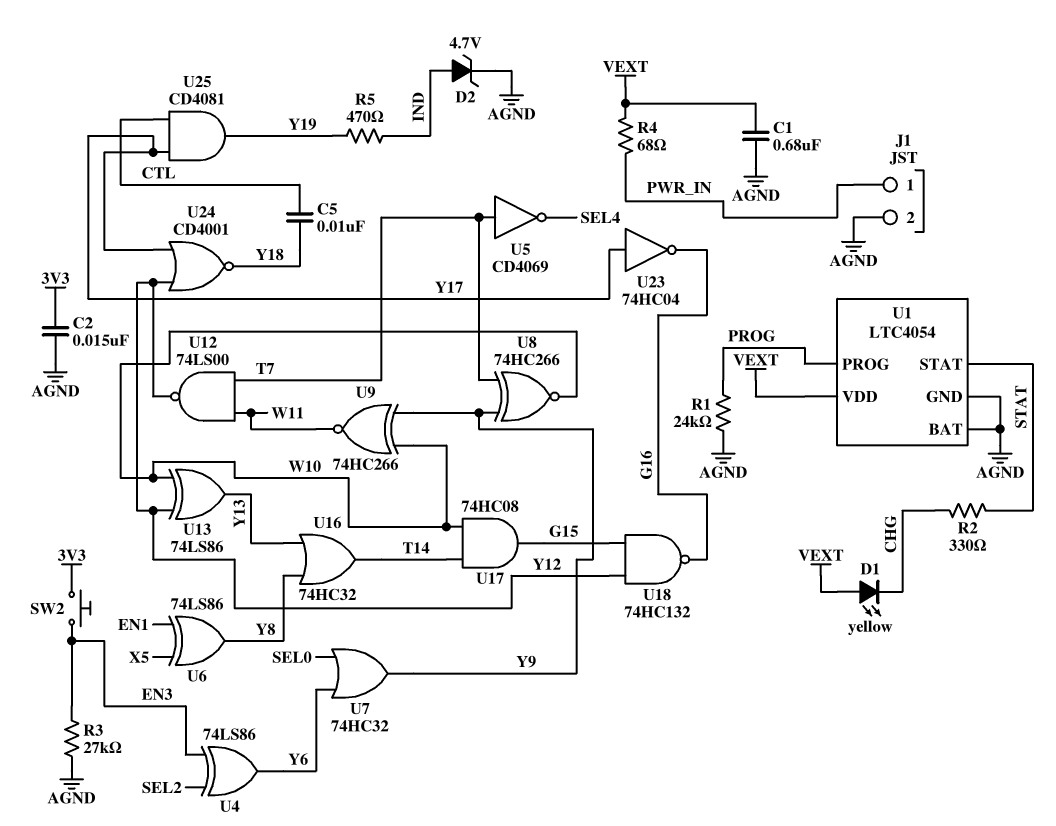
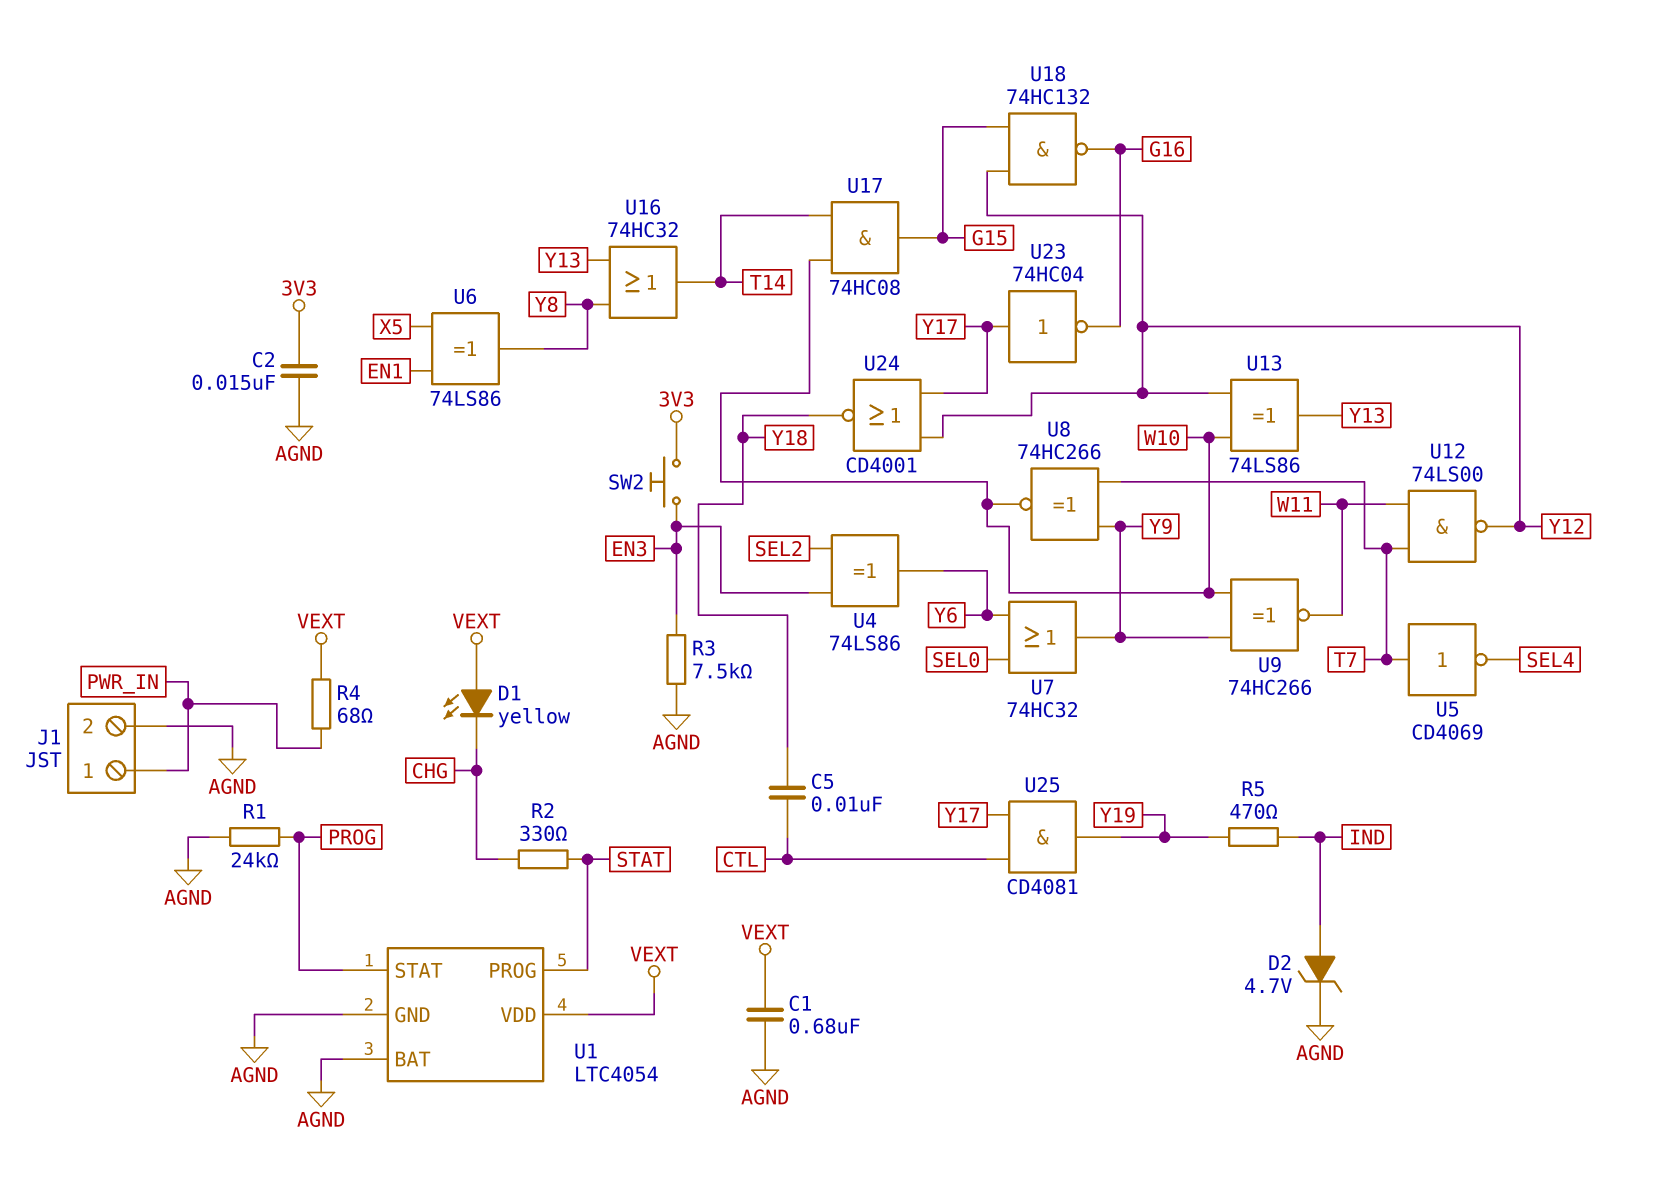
R3: 27k (AGND, EN3) -> 7.5k (AGND, EN3)
U1 pin PROG: PROG -> STAT
U1 pin STAT: STAT -> PROG

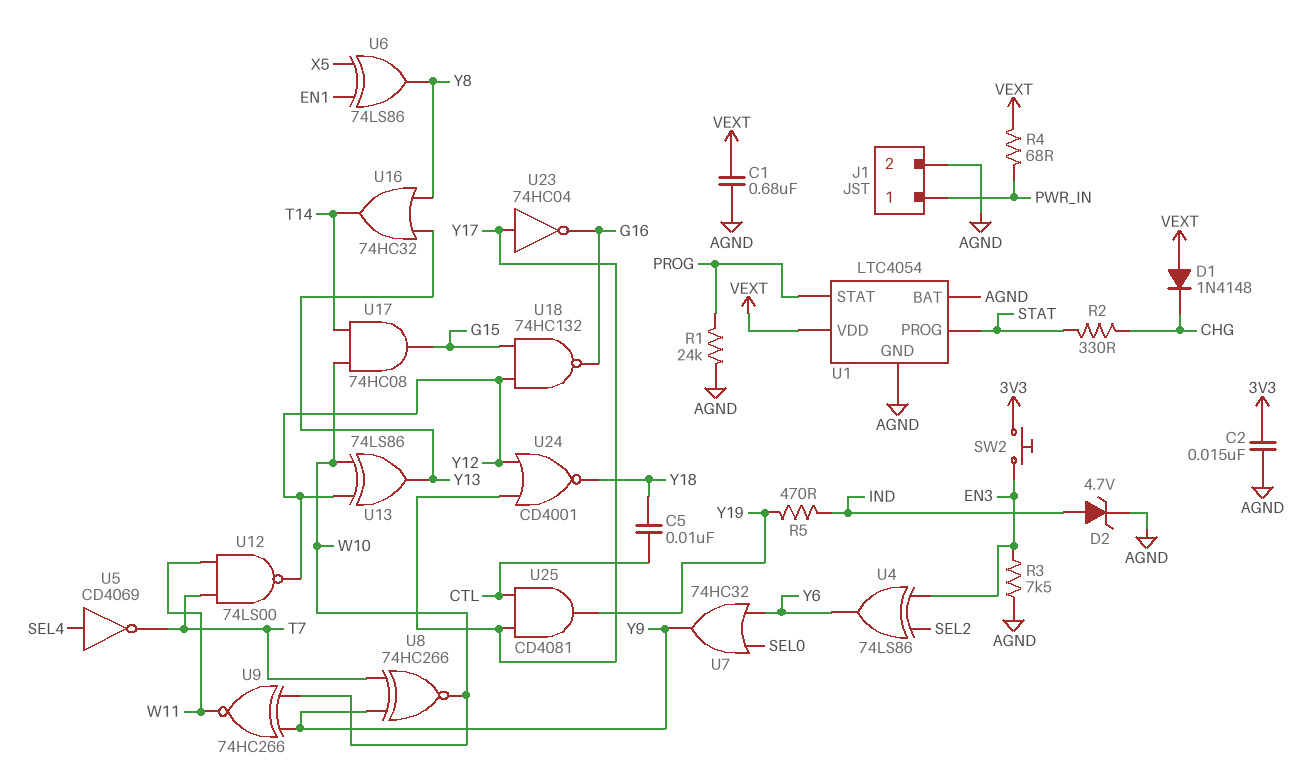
D1: LED yellow (A VEXT, K CHG) -> diode 1N4148 (A VEXT, K CHG)
U5: NOT CD4069 (in T7, out SEL4) -> NOT CD4069 (in SEL4, out T7)

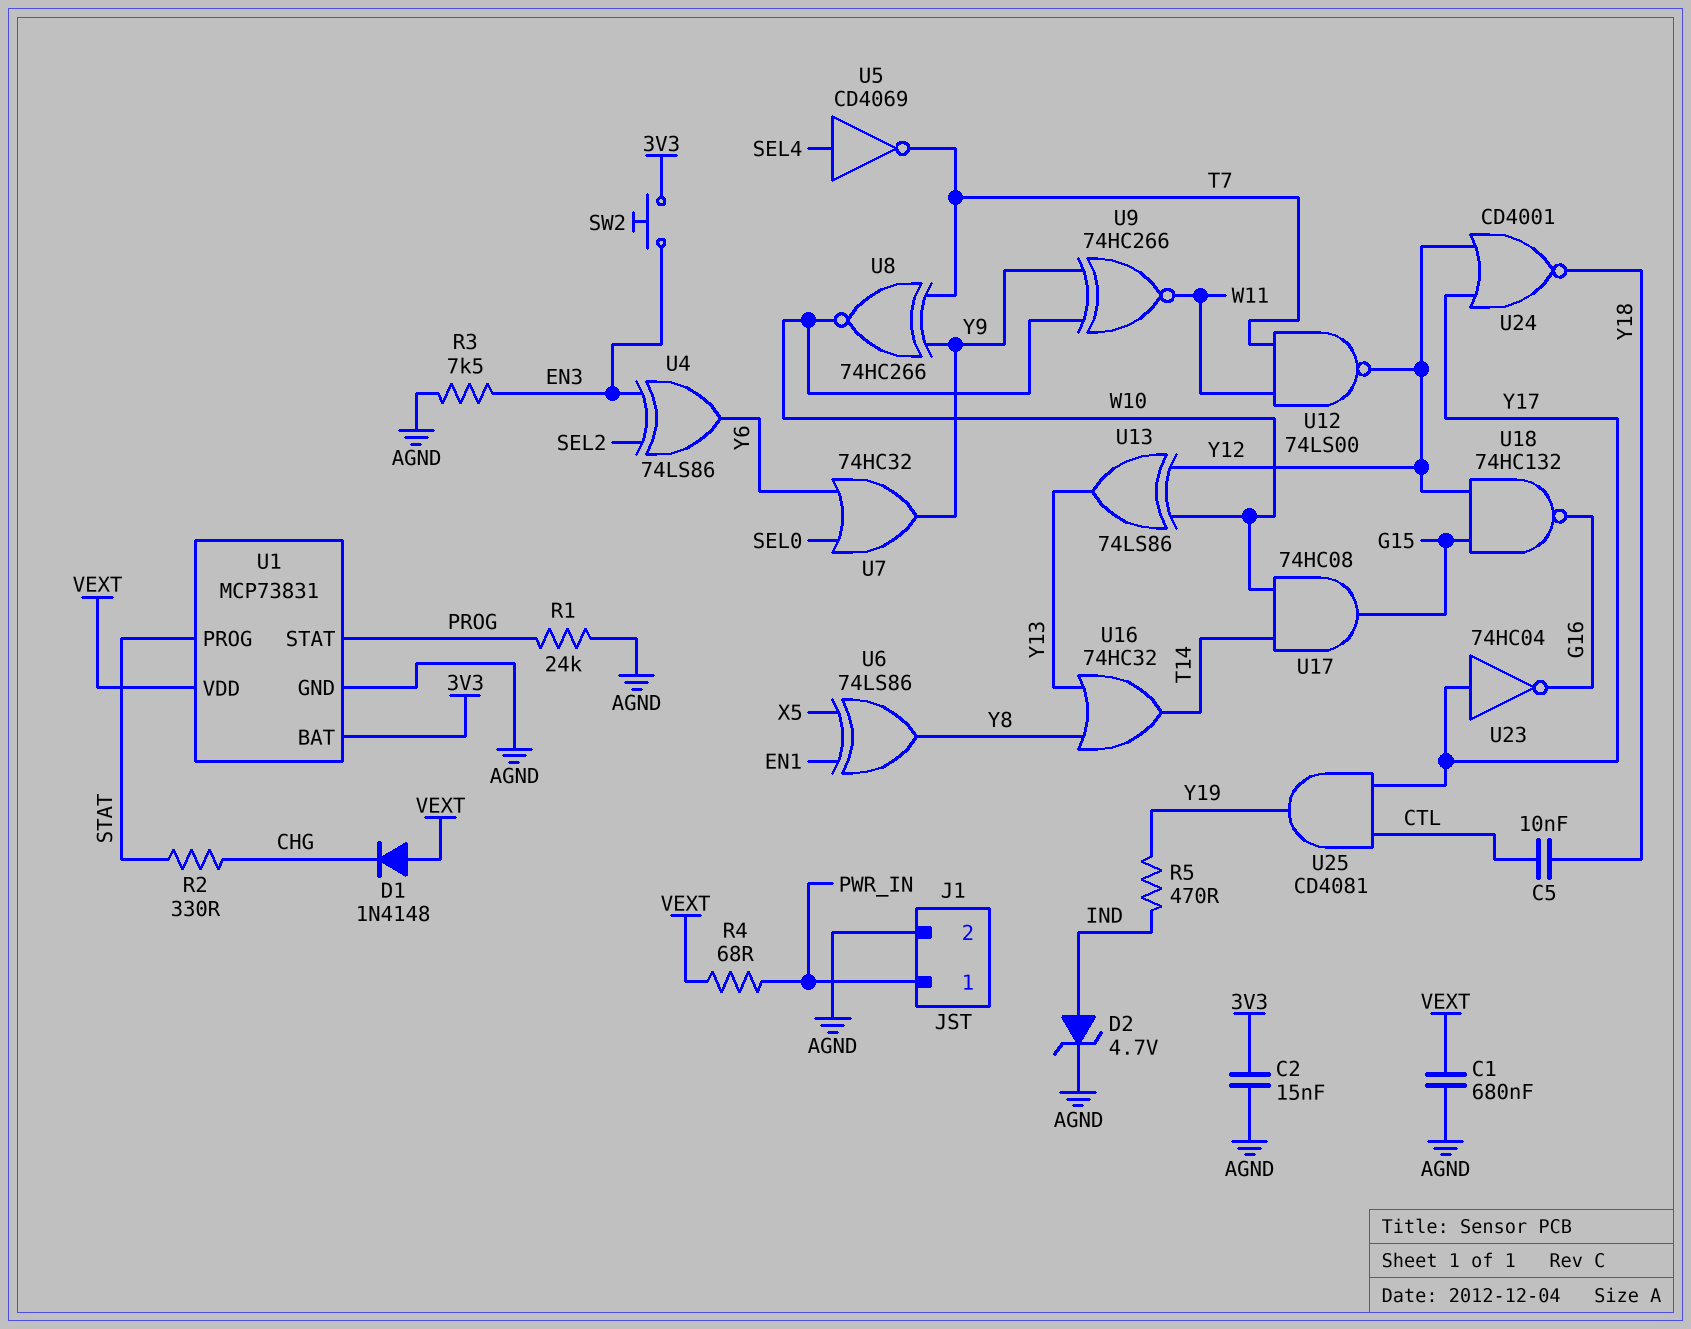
U1: LTC4054 -> MCP73831
U1 pin BAT: AGND -> 3V3

